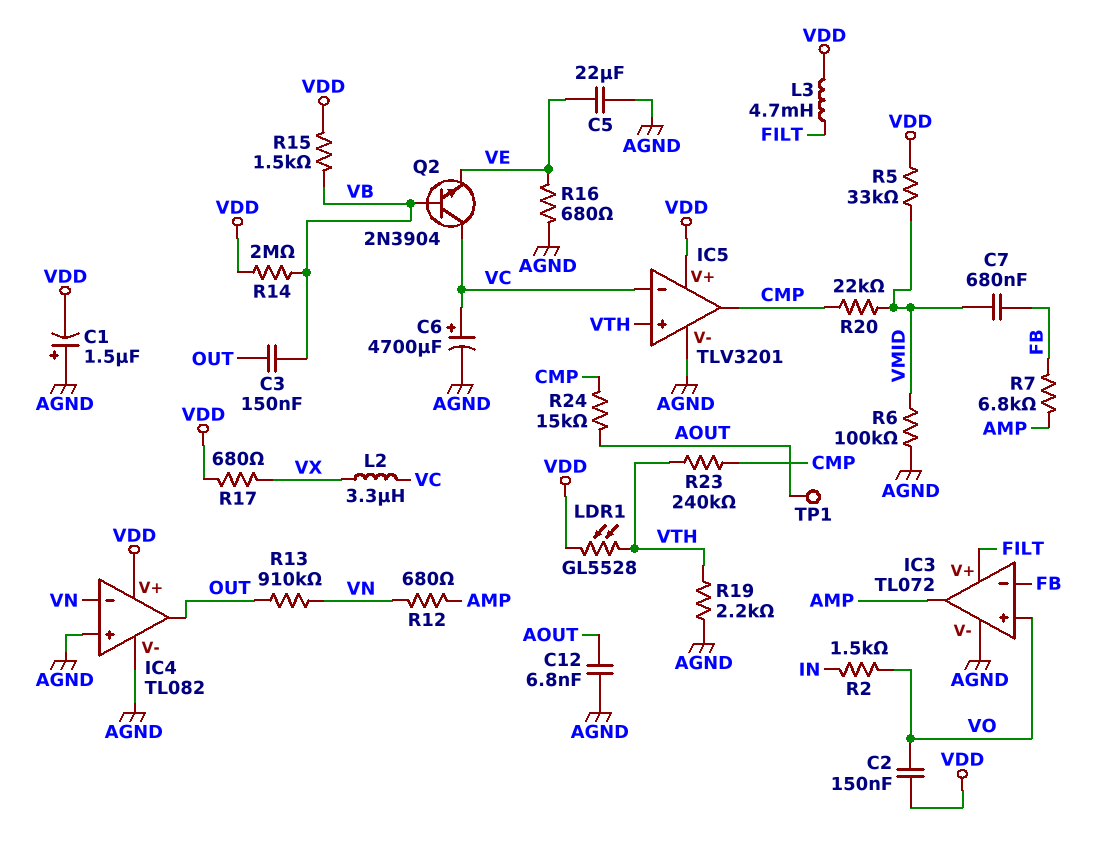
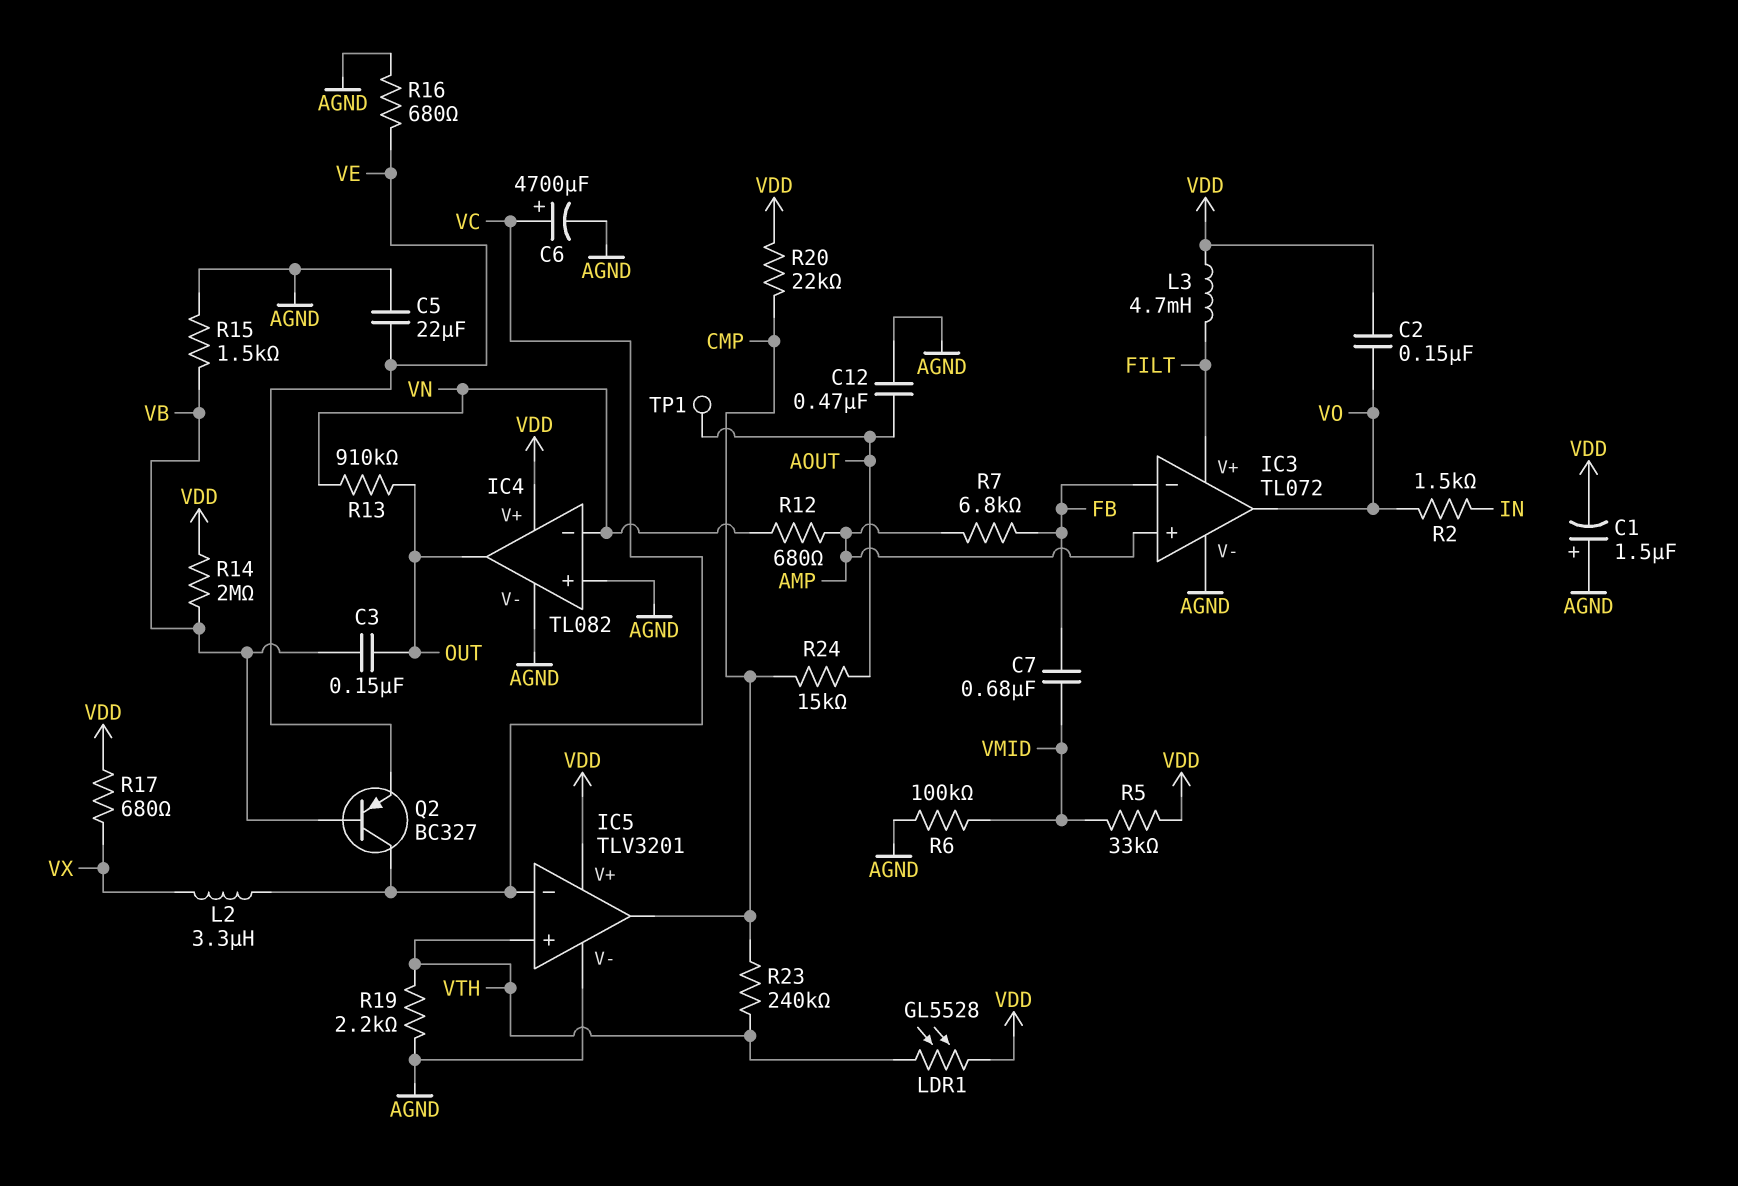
C12: 6.8nF (AGND, AOUT) -> 470nF (AGND, AOUT)
IC3 pin in+: VO -> AMP
IC3 pin out: AMP -> VO
Q2: NPN 2N3904 (B VB, C VC, E VE) -> PNP BC327 (B VB, C VC, E VE)
R15: 1.5k (VB, VDD) -> 1.5k (AGND, VB)
R20: 22k (CMP, VMID) -> 22k (CMP, VDD)

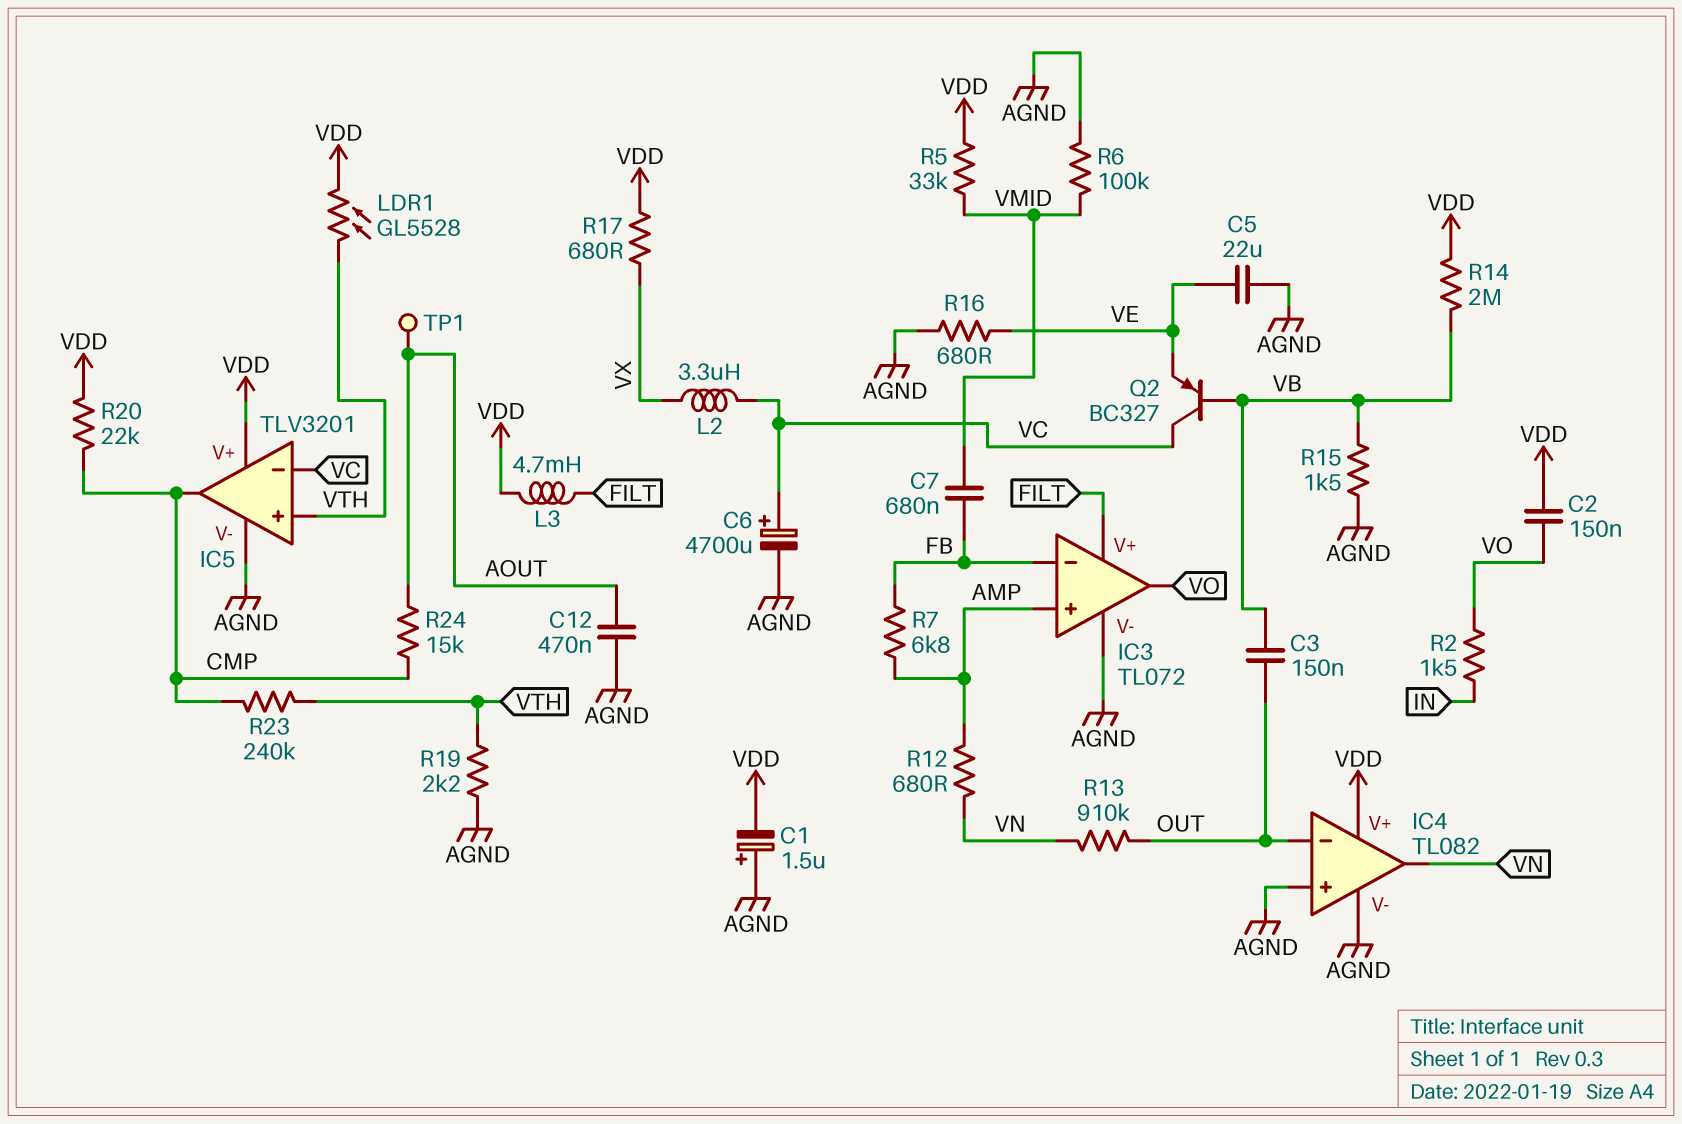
IC4 pin in-: VN -> OUT
IC4 pin out: OUT -> VN

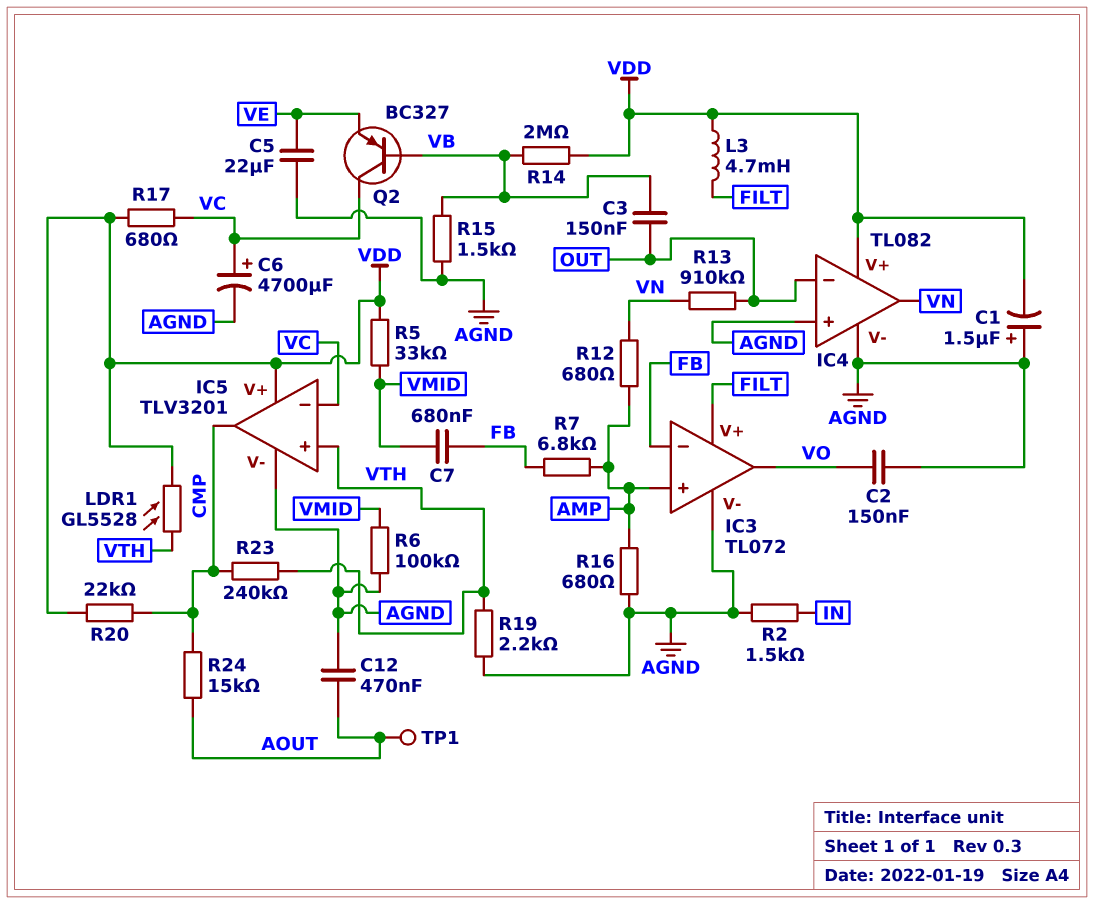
C2: 150nF (VDD, VO) -> 150nF (AGND, VO)
L2: 3.3uH (VC, VX) -> none
R2: 1.5k (IN, VO) -> 1.5k (AGND, IN)
R16: 680 (AGND, VE) -> 680 (AGND, AMP)
R17: 680 (VDD, VX) -> 680 (VC, VDD)

